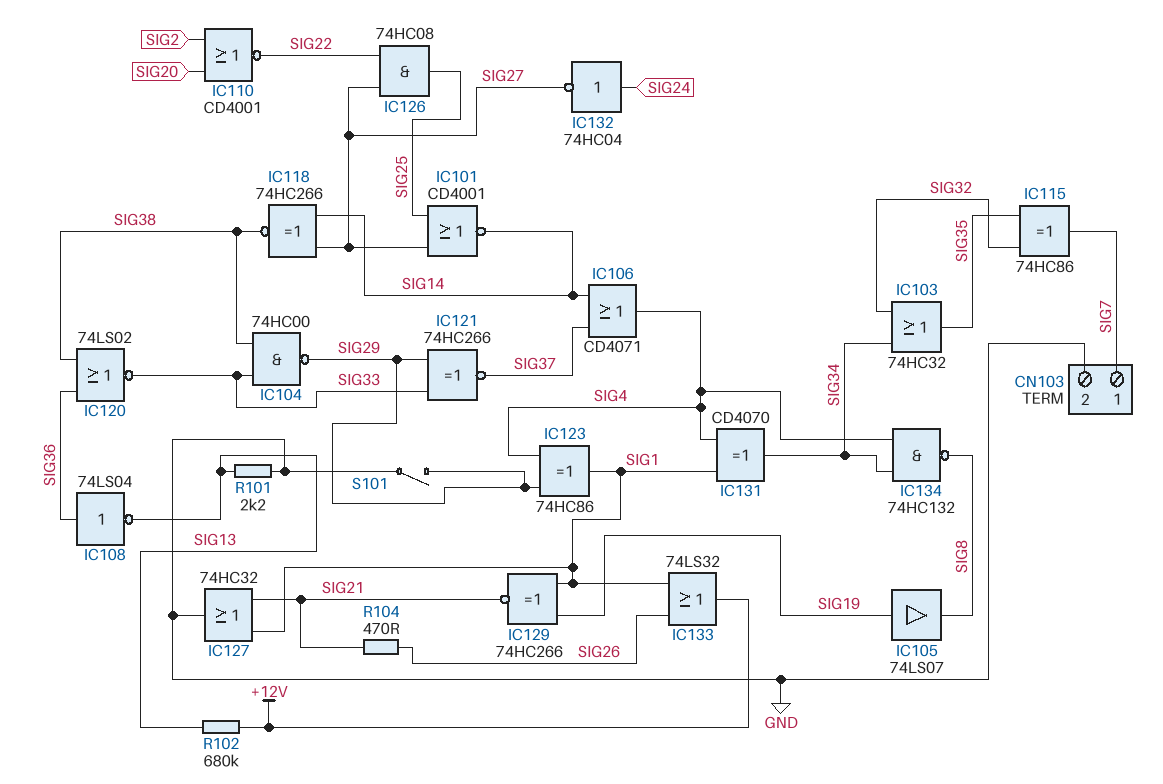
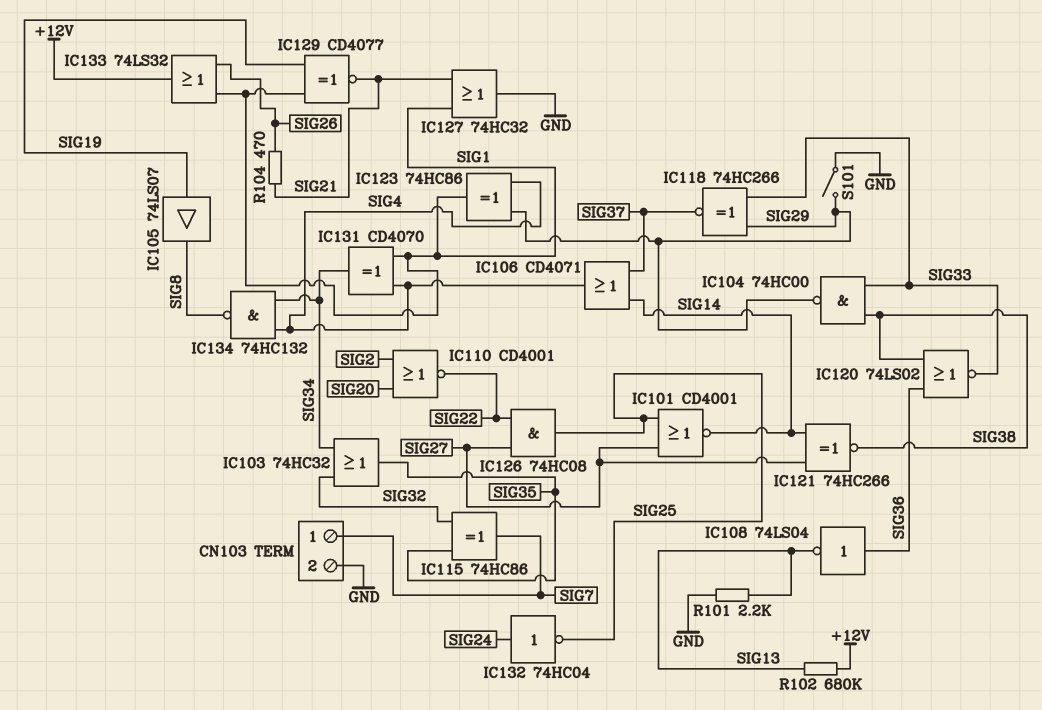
IC118: XNOR 74HC266 (in SIG14, in SIG27, out SIG38) -> XNOR 74HC266 (in SIG29, in SIG33, out SIG37)
IC121: XNOR 74HC266 (in SIG29, in SIG33, out SIG37) -> XNOR 74HC266 (in SIG14, in SIG27, out SIG38)
IC129: XNOR 74HC266 (in SIG1, in SIG19, out SIG21) -> XNOR CD4077 (in SIG1, in SIG19, out SIG21)
IC132: NOT 74HC04 (in SIG24, out SIG27) -> NOT 74HC04 (in SIG24, out SIG25)

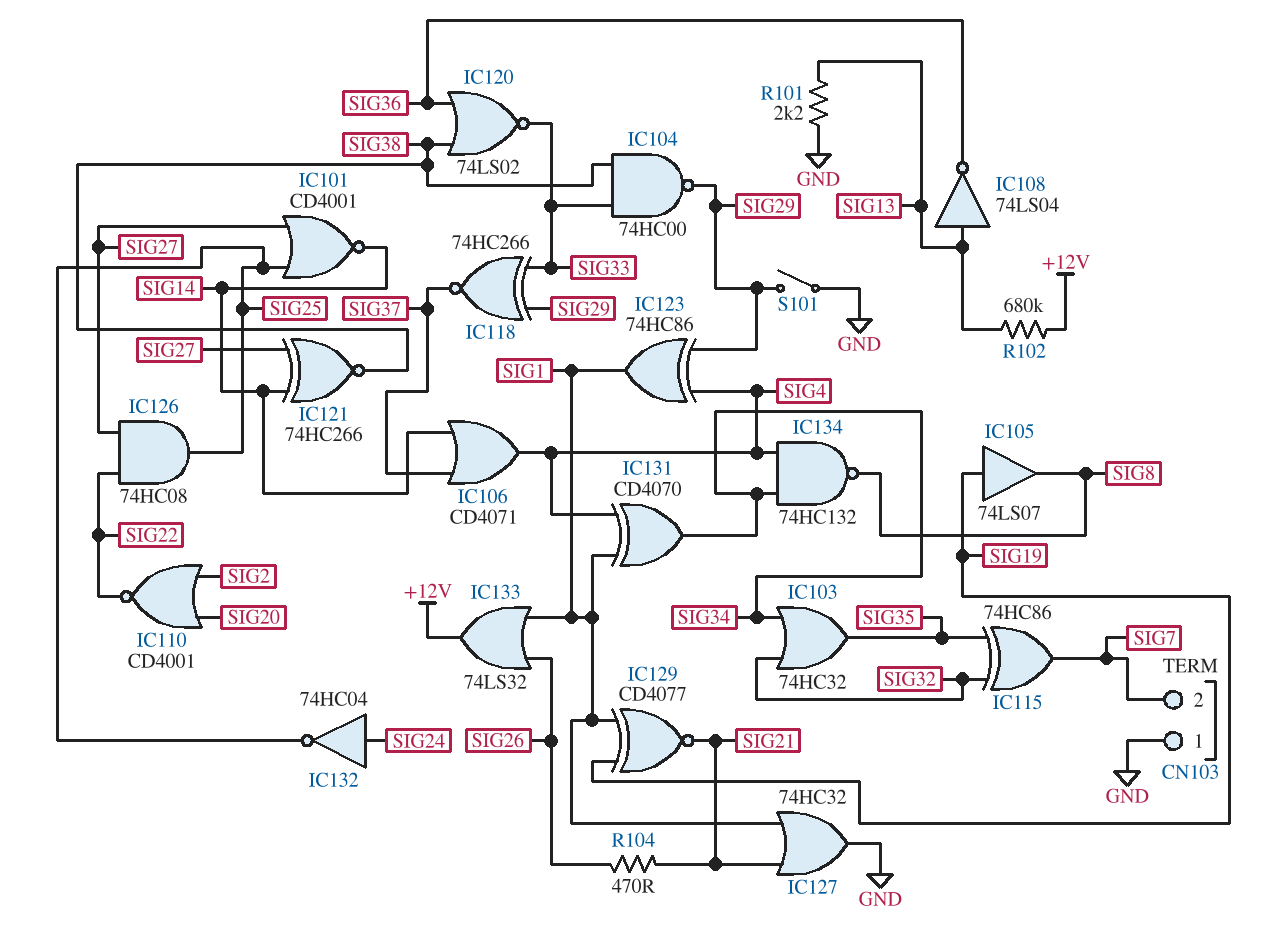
CN103 pin 1: SIG7 -> GND
CN103 pin 2: GND -> SIG7
IC108: NOT 74LS04 (in SIG36, out SIG13) -> NOT 74LS04 (in SIG13, out SIG36)

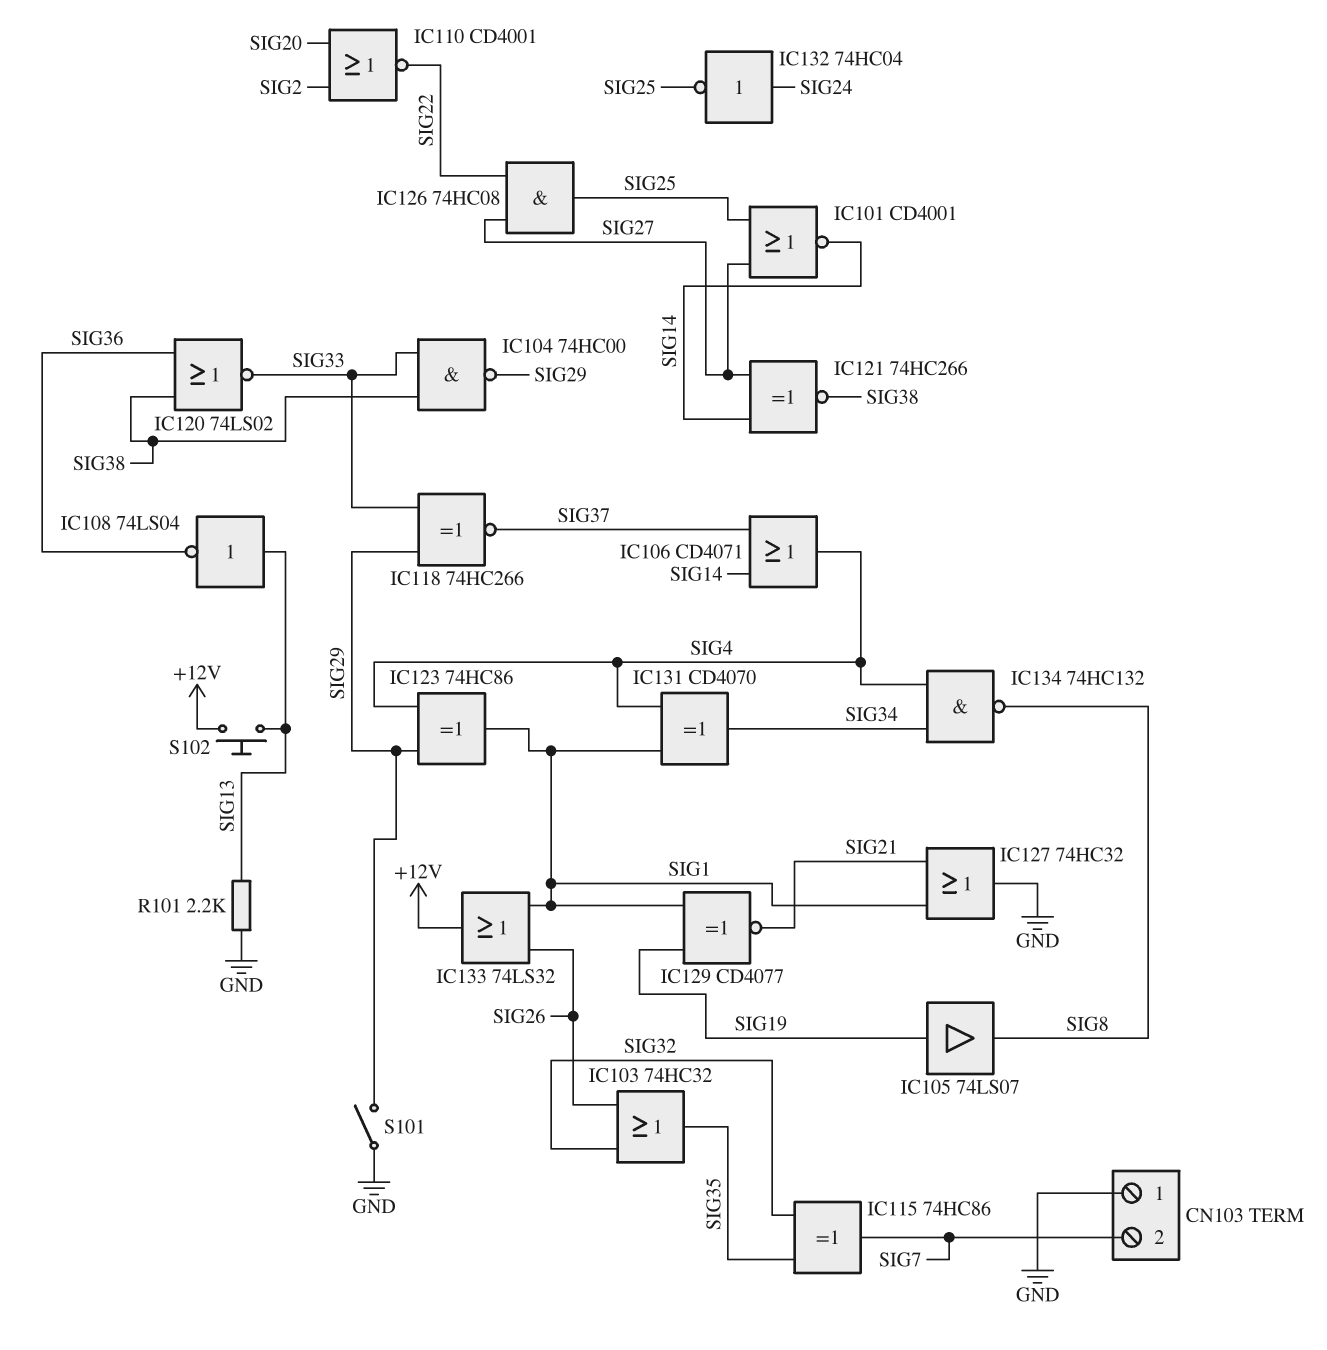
IC103: OR 74HC32 (in SIG32, in SIG34, out SIG35) -> OR 74HC32 (in SIG26, in SIG32, out SIG35)
R102: 680k (+12V, SIG13) -> none
R104: 470 (SIG21, SIG26) -> none
S102: none -> button (+12V, SIG13)

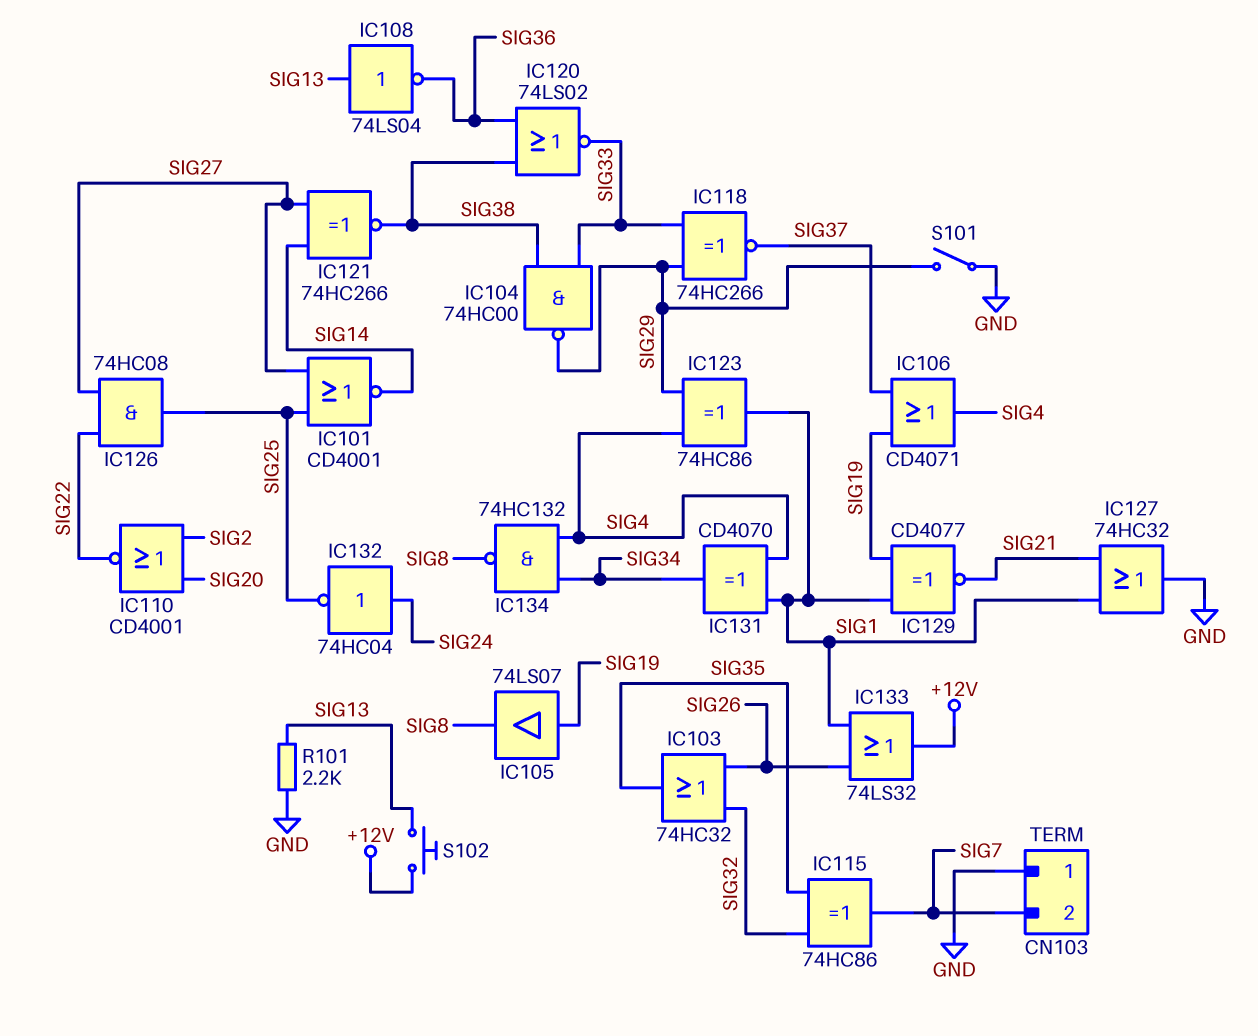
IC106: OR CD4071 (in SIG14, in SIG37, out SIG4) -> OR CD4071 (in SIG19, in SIG37, out SIG4)

